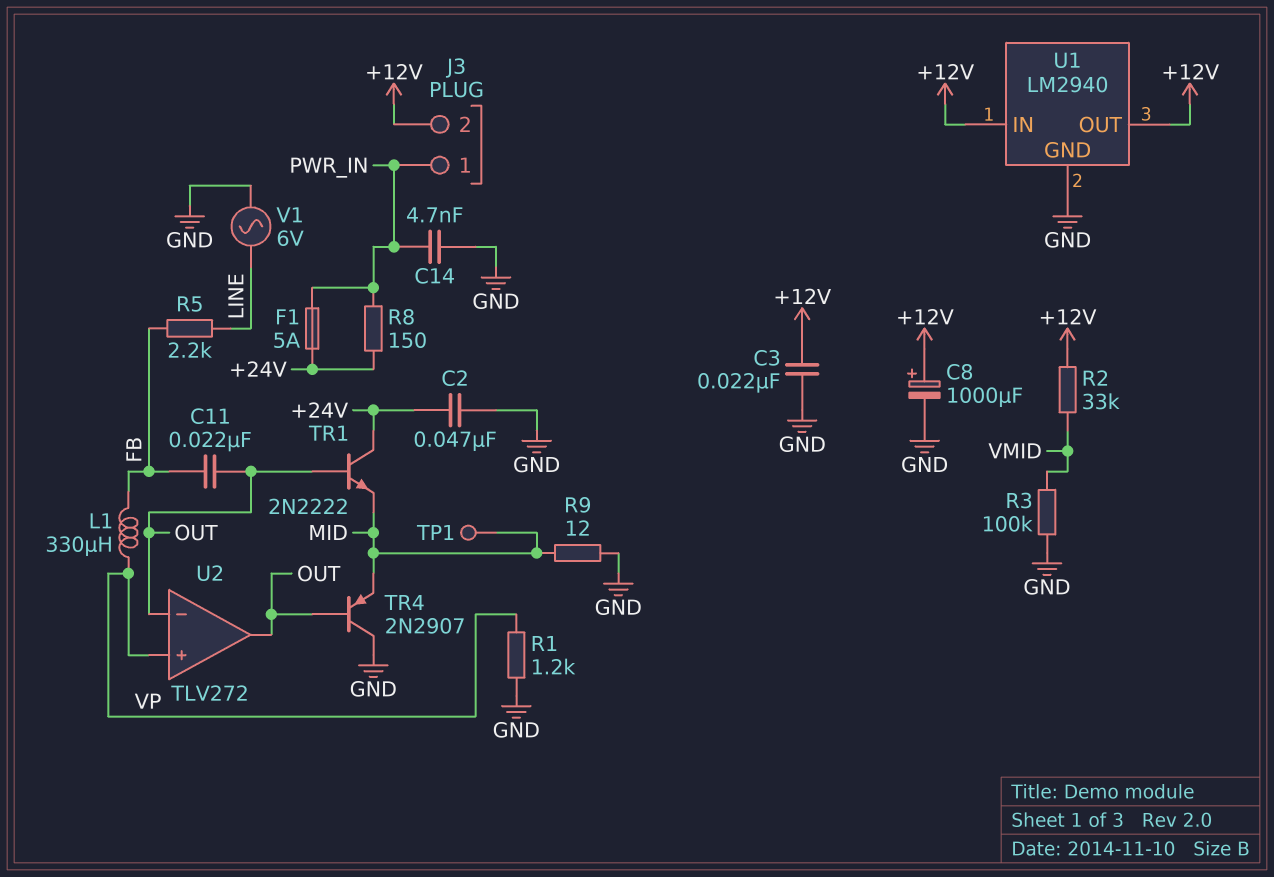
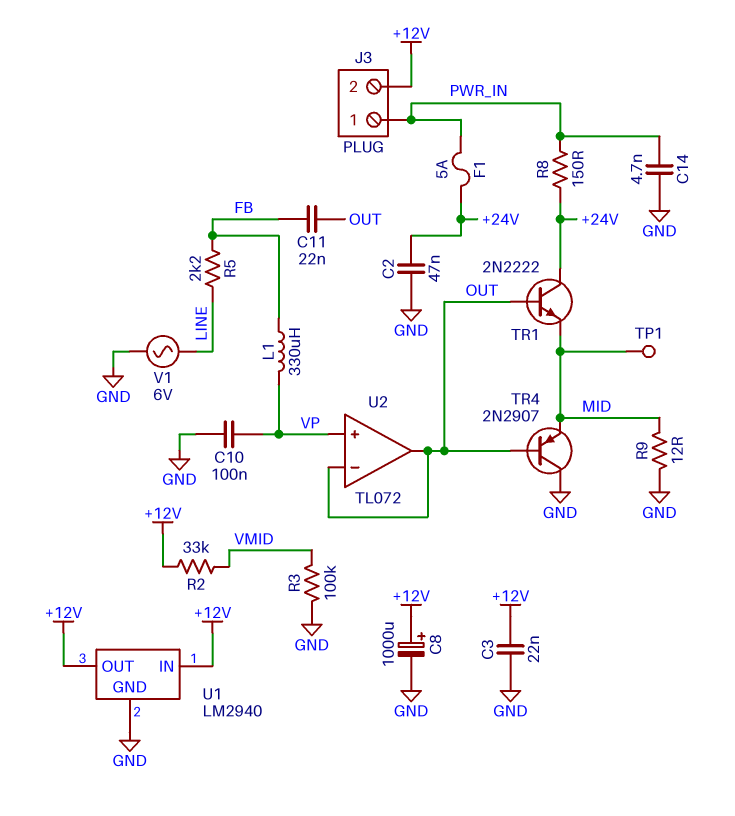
C10: none -> 100nF (GND, VP)
R1: 1.2k (GND, VP) -> none
U2: TLV272 -> TL072

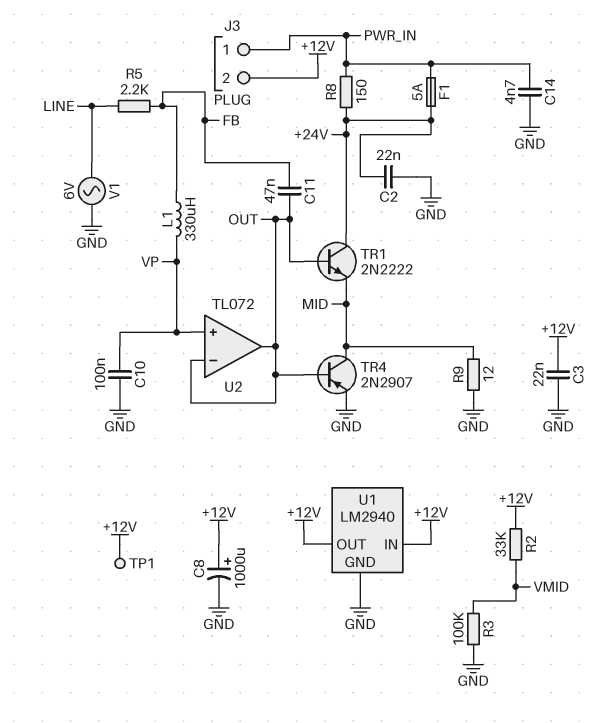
C2: 47nF (+24V, GND) -> 22nF (+24V, GND)
C11: 22nF (FB, OUT) -> 47nF (FB, OUT)
TP1: test point (MID) -> test point (+12V)
TR4: PNP 2N2907 (B OUT, C GND, E MID) -> PNP 2N2907 (B OUT, C MID, E GND)

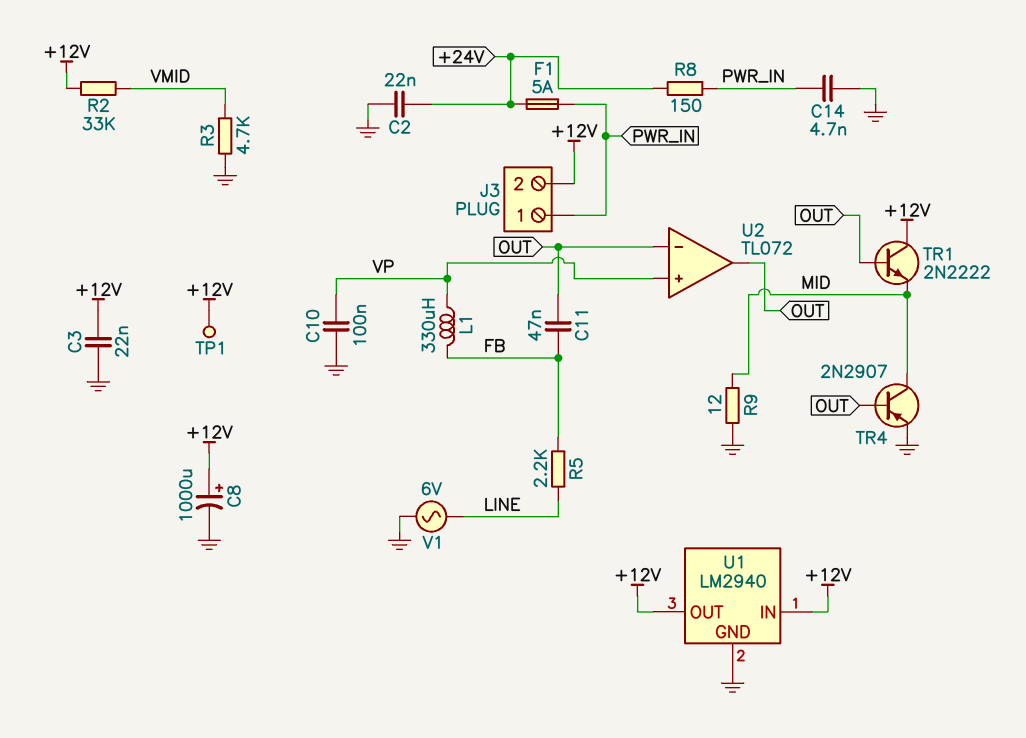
R3: 100k (GND, VMID) -> 4.7k (GND, VMID)
TR1: NPN 2N2222 (B OUT, C +24V, E MID) -> NPN 2N2222 (B OUT, C +12V, E MID)

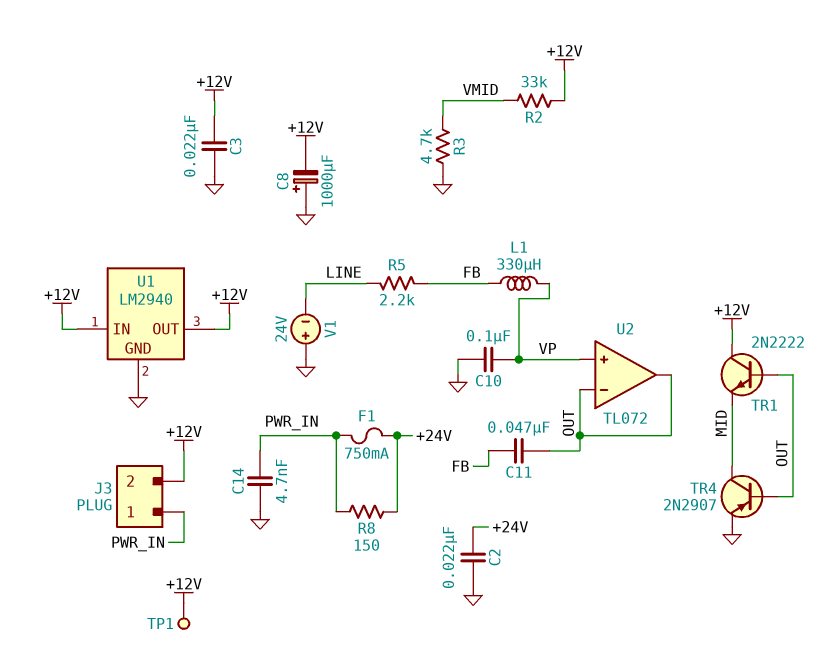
C8: 1000uF (plus +12V, minus GND) -> 1000uF (plus GND, minus +12V)
F1: 5A (+24V, PWR_IN) -> 750mA (+24V, PWR_IN)
R9: 12 (GND, MID) -> none
V1: AC 6V (GND, LINE) -> 24V (plus GND, minus LINE)

